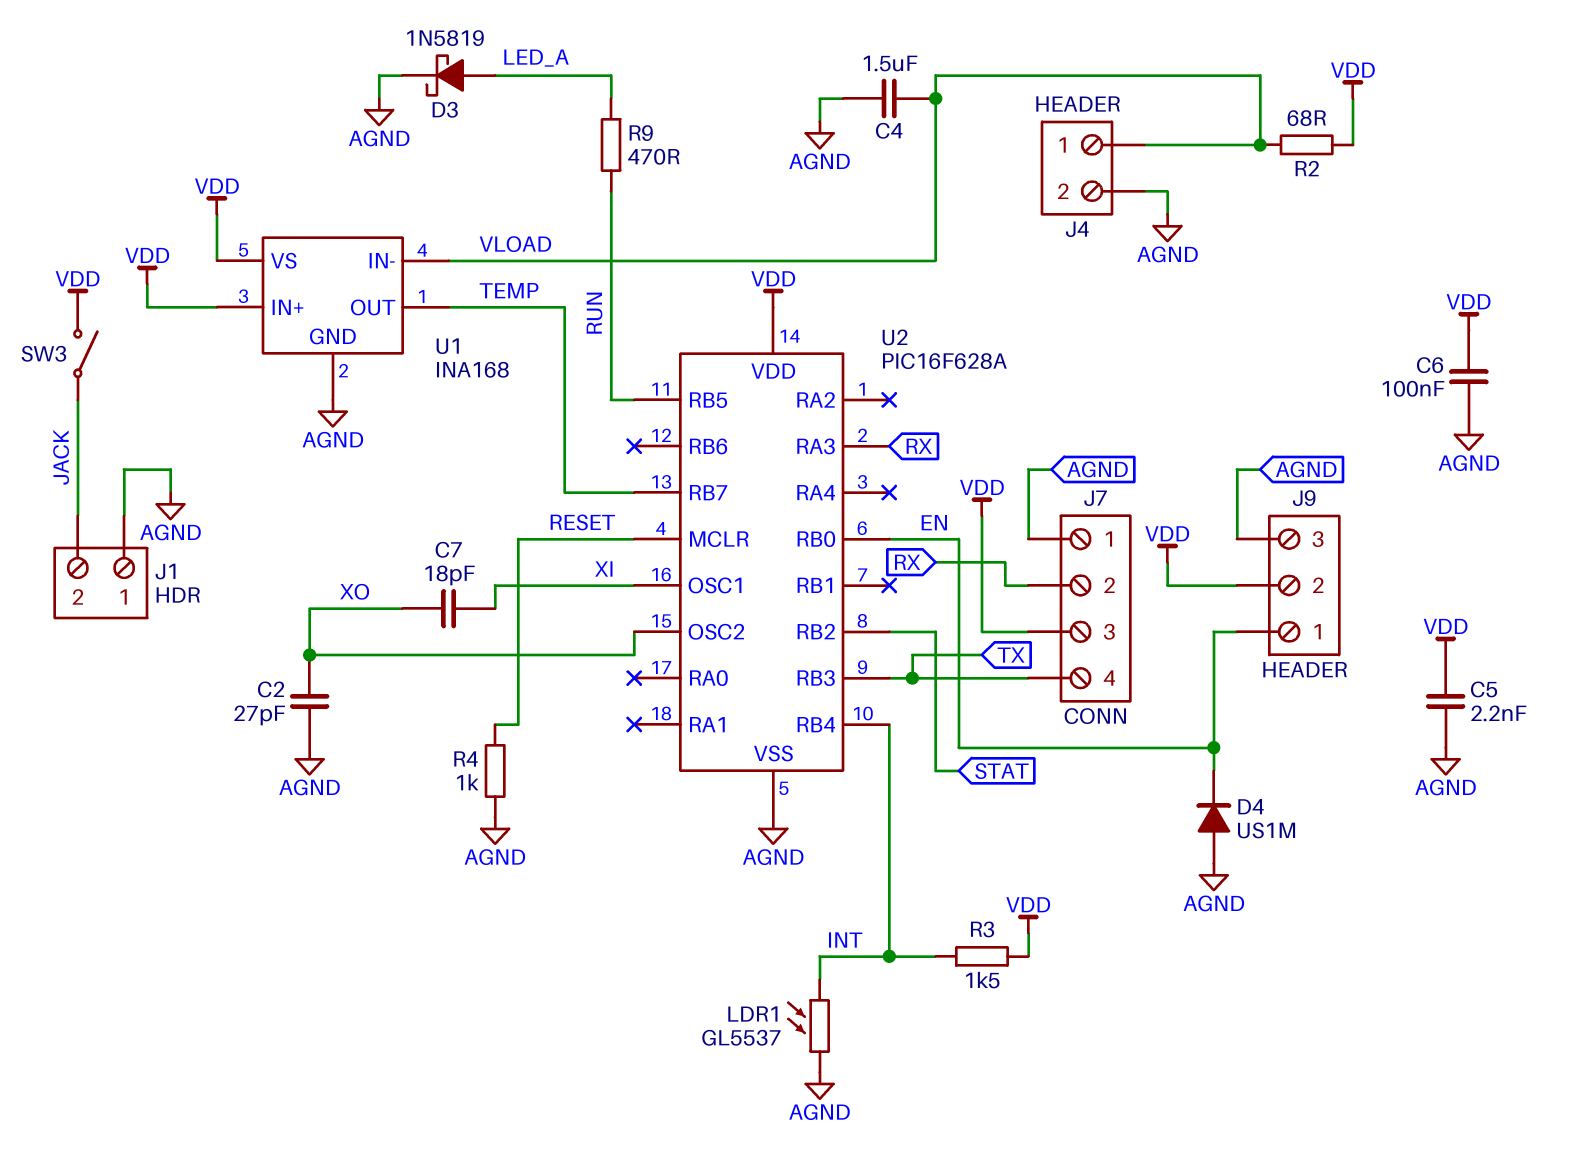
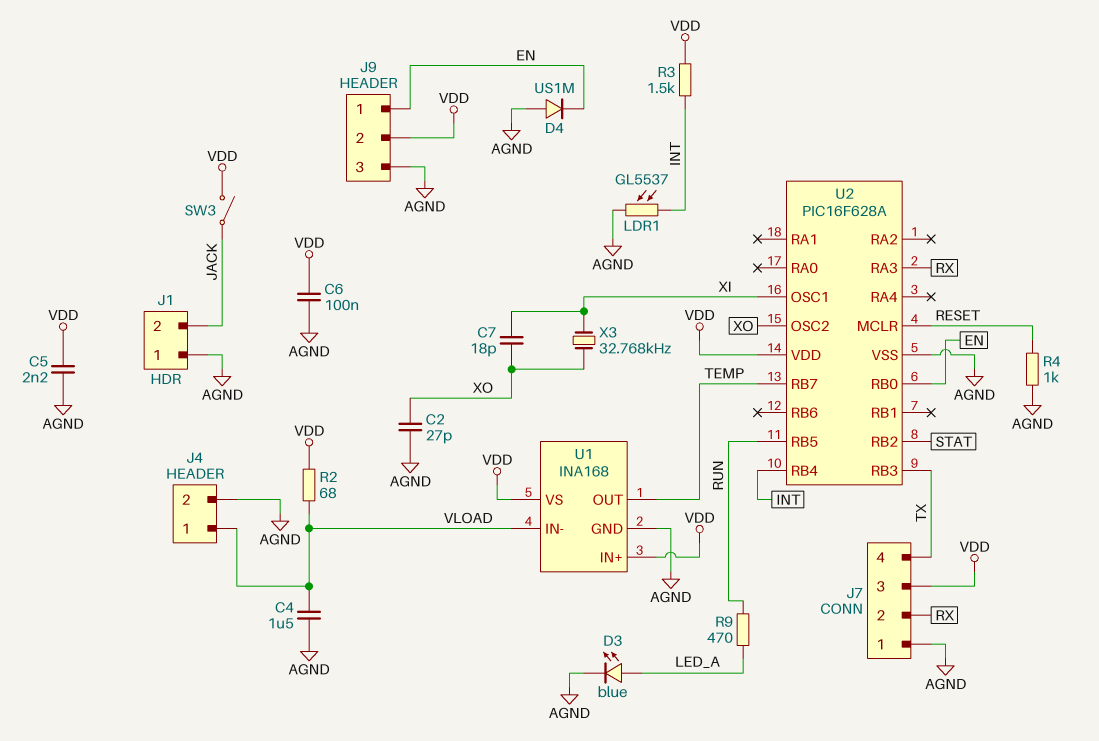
D3: schottky 1N5819 (A LED_A, K AGND) -> LED blue (A LED_A, K AGND)
X3: none -> 32.768kHz (XI, XO)

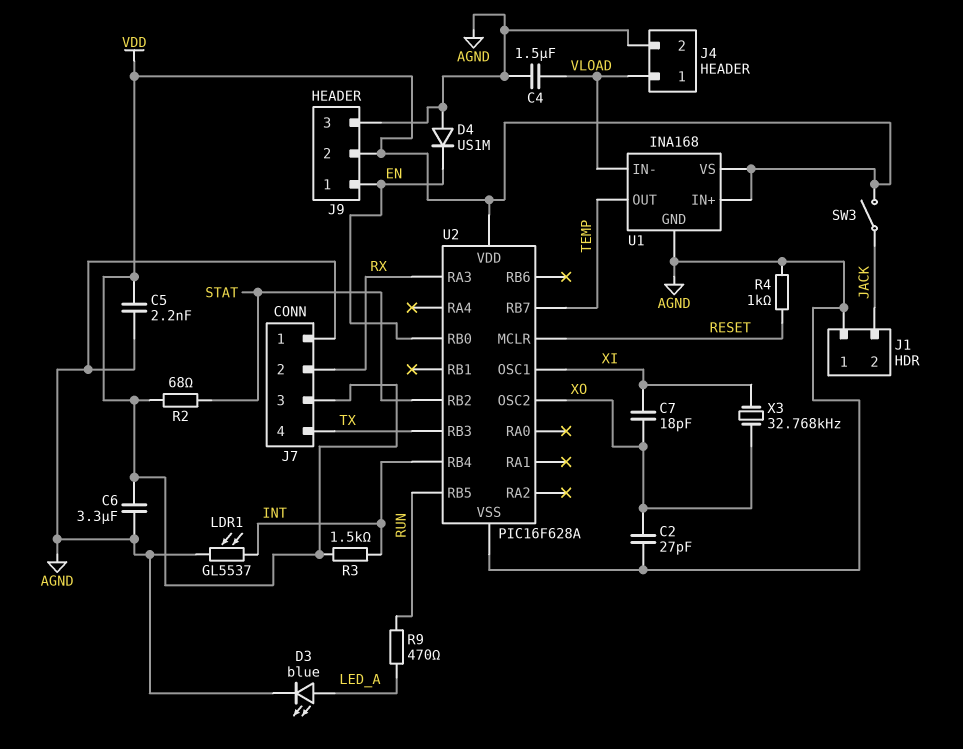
C6: 100nF (AGND, VDD) -> 3.3uF (AGND, VDD)
R2: 68 (VDD, VLOAD) -> 68 (STAT, VDD)

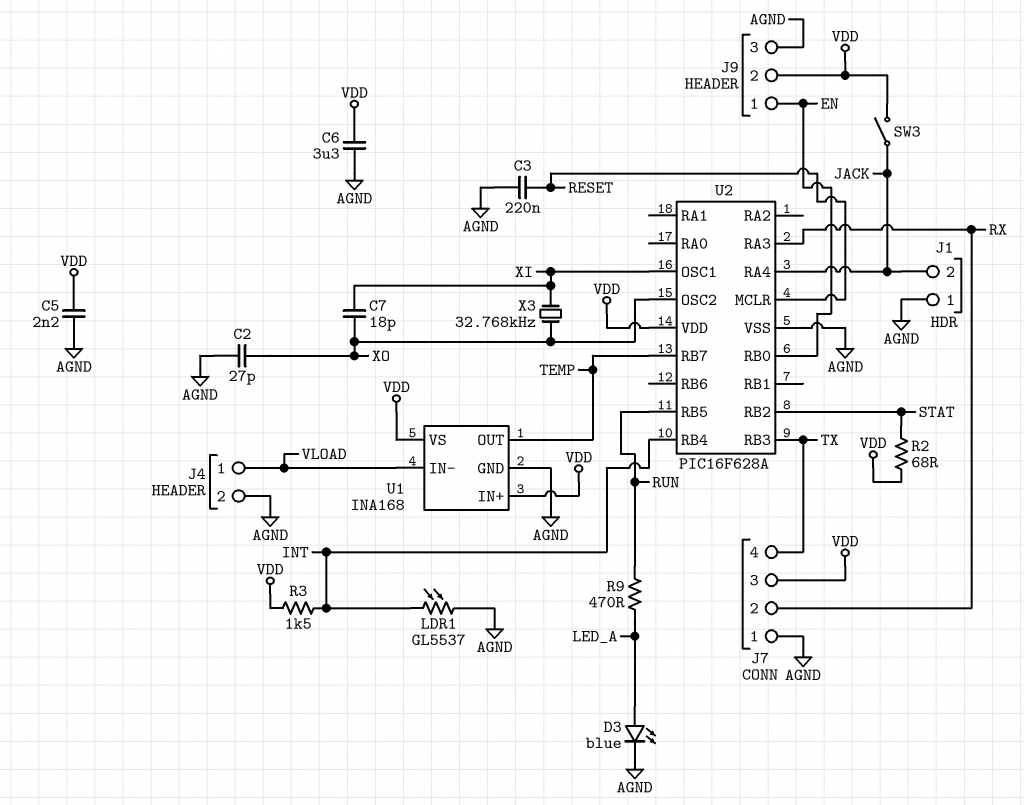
C3: none -> 220nF (AGND, RESET)
C4: 1.5uF (AGND, VLOAD) -> none
D4: diode US1M (A AGND, K EN) -> none
R4: 1k (AGND, RESET) -> none
U2 pin RA4: none -> JACK

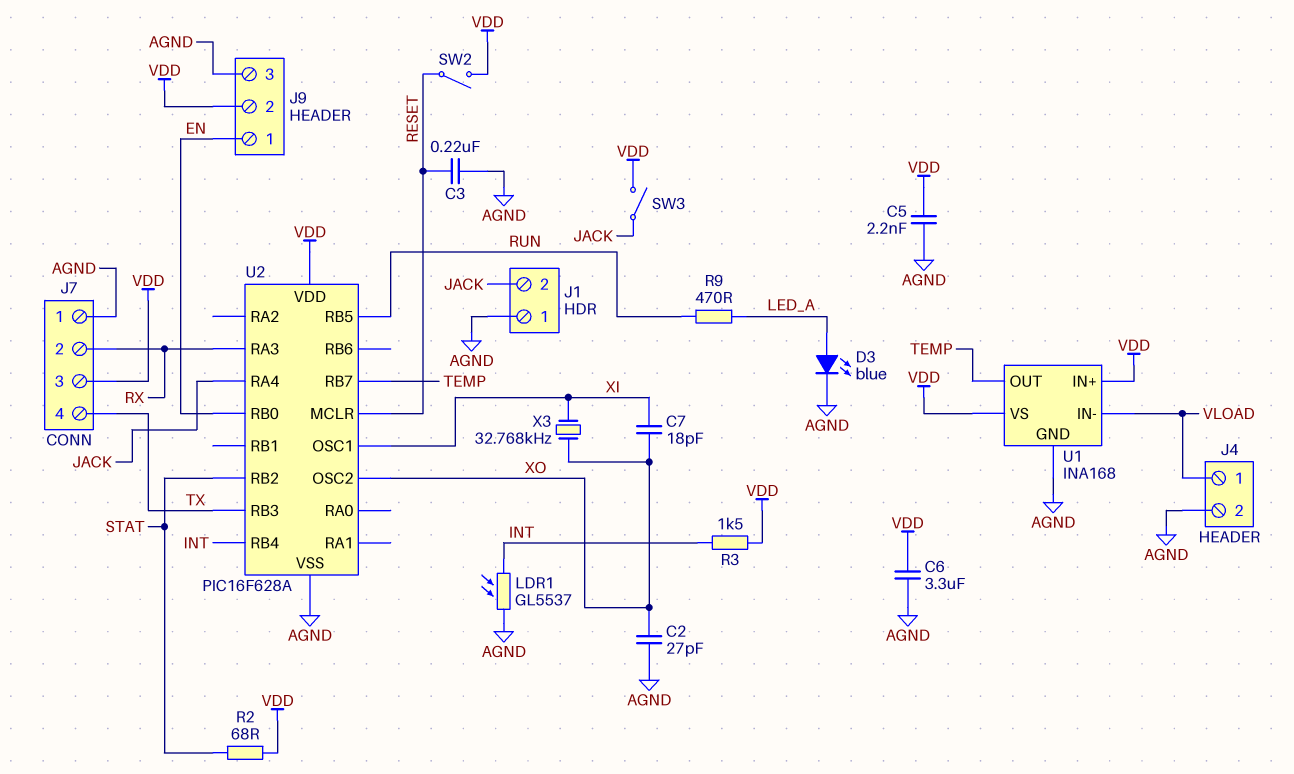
SW2: none -> switch (RESET, VDD)

